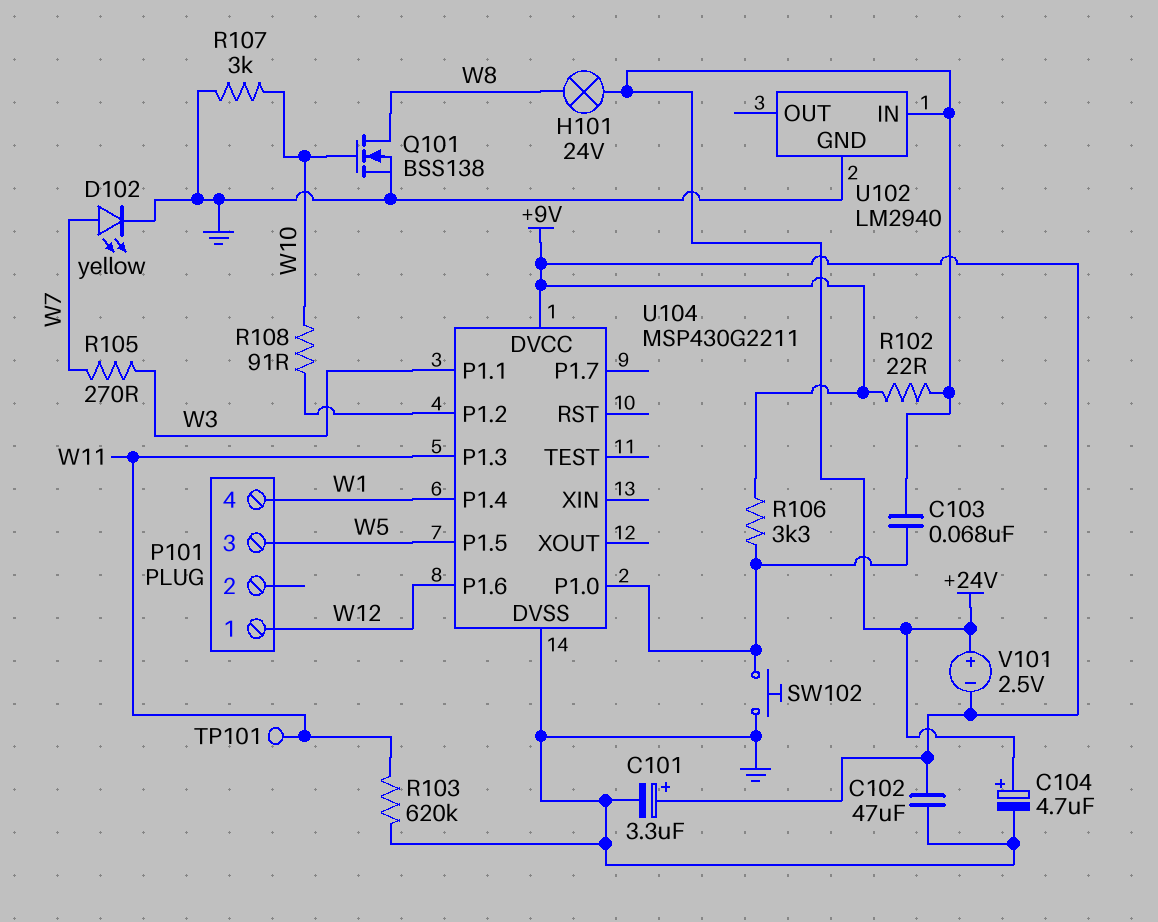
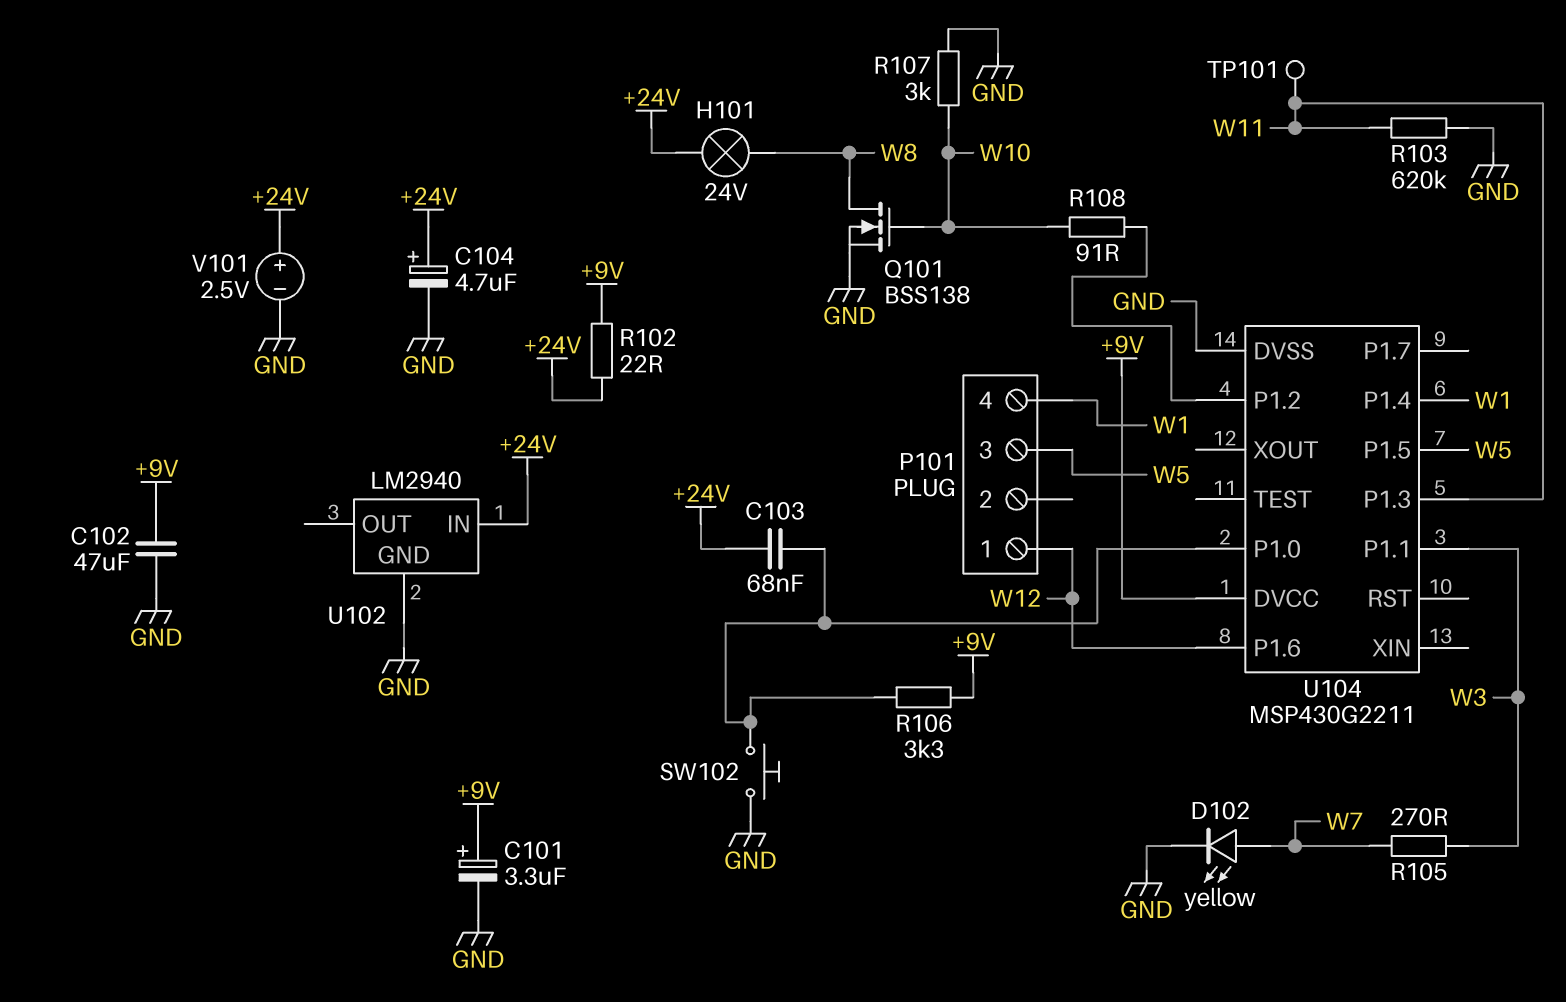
V101: 2.5V (plus +24V, minus +9V) -> 2.5V (plus +24V, minus GND)

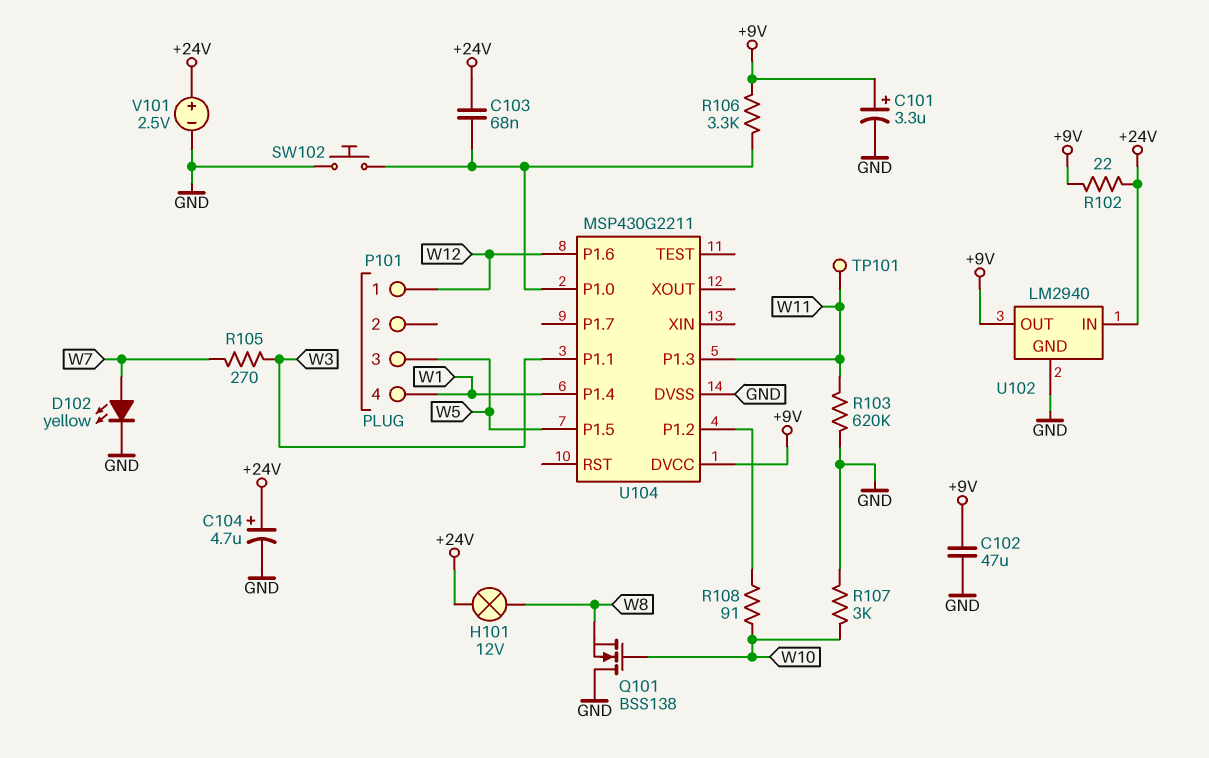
H101: lamp 24V (+24V, W8) -> lamp 12V (+24V, W8)
Q101: NMOS BSS138 (G W10, D W8, S GND) -> NMOS BSS138 (G W10, D GND, S W8)
U102 pin OUT: none -> +9V

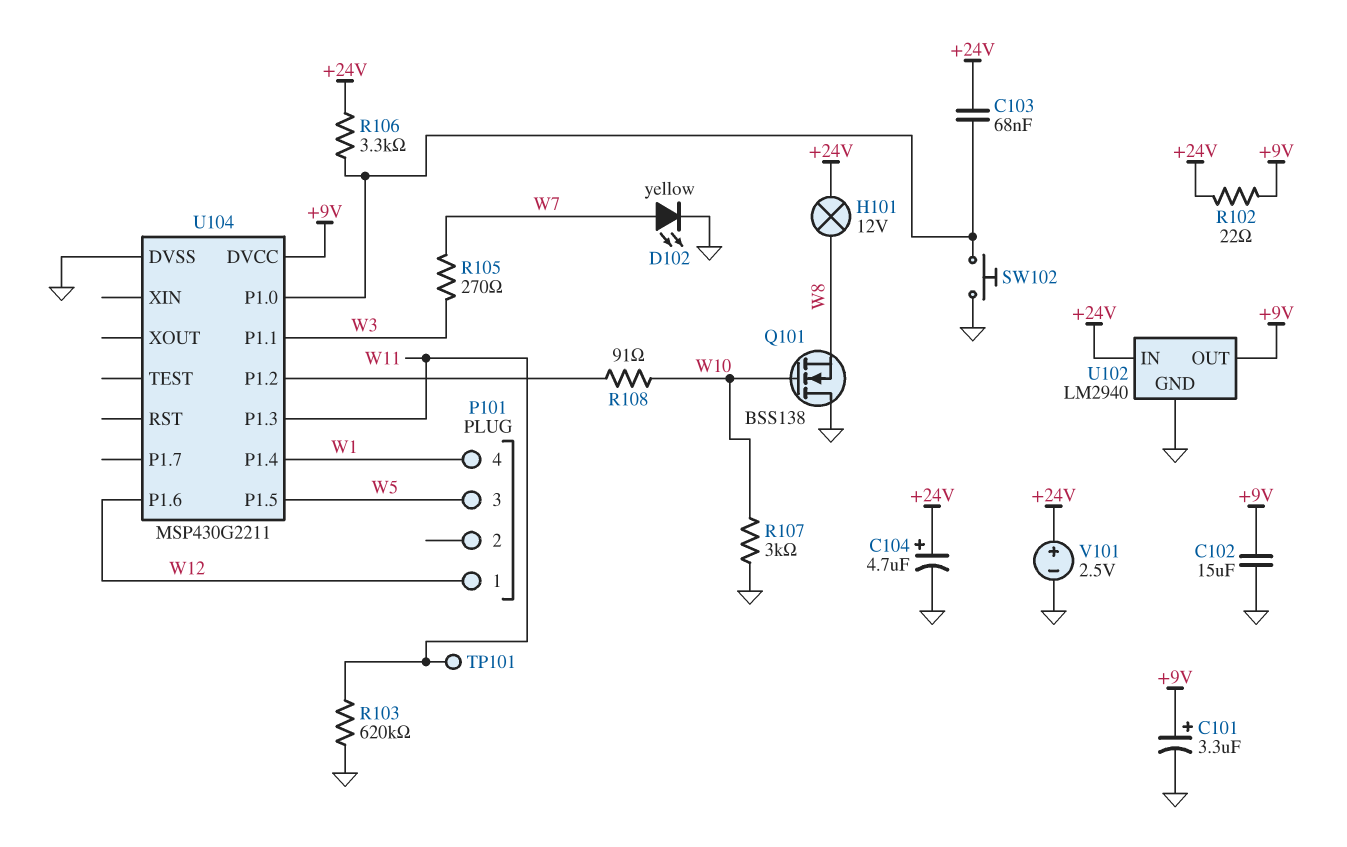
C102: 47uF (+9V, GND) -> 15uF (+9V, GND)
R106: 3.3k (+9V, U104/P1.0) -> 3.3k (+24V, U104/P1.0)

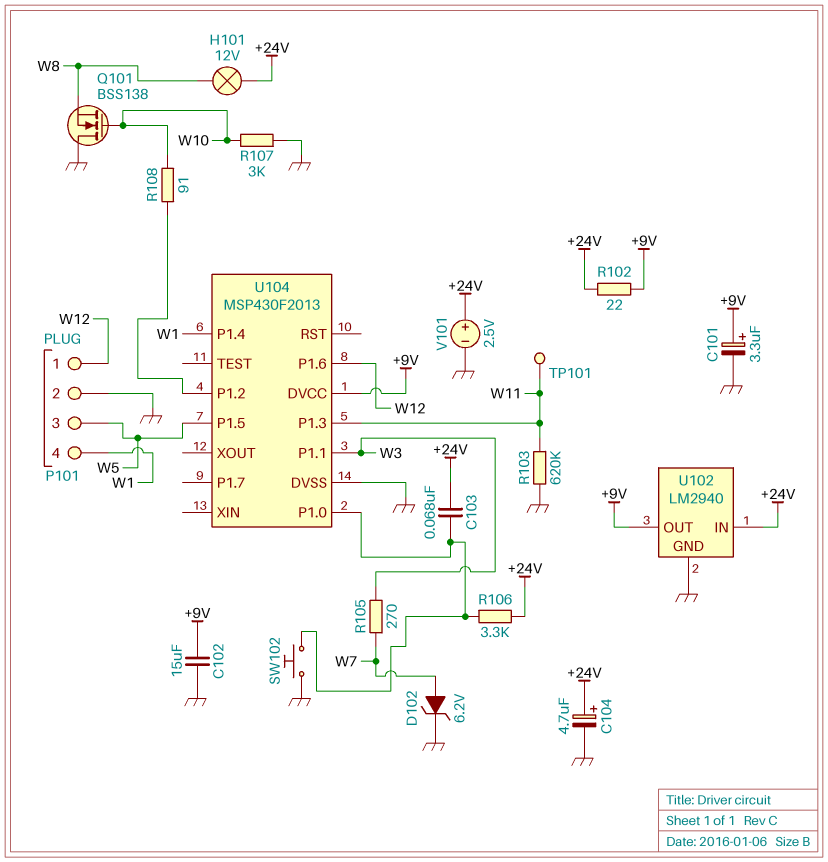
D102: LED yellow (A W7, K GND) -> zener 6.2V (A W7, K GND)
P101 pin 2: none -> GND
U104: MSP430G2211 -> MSP430F2013

